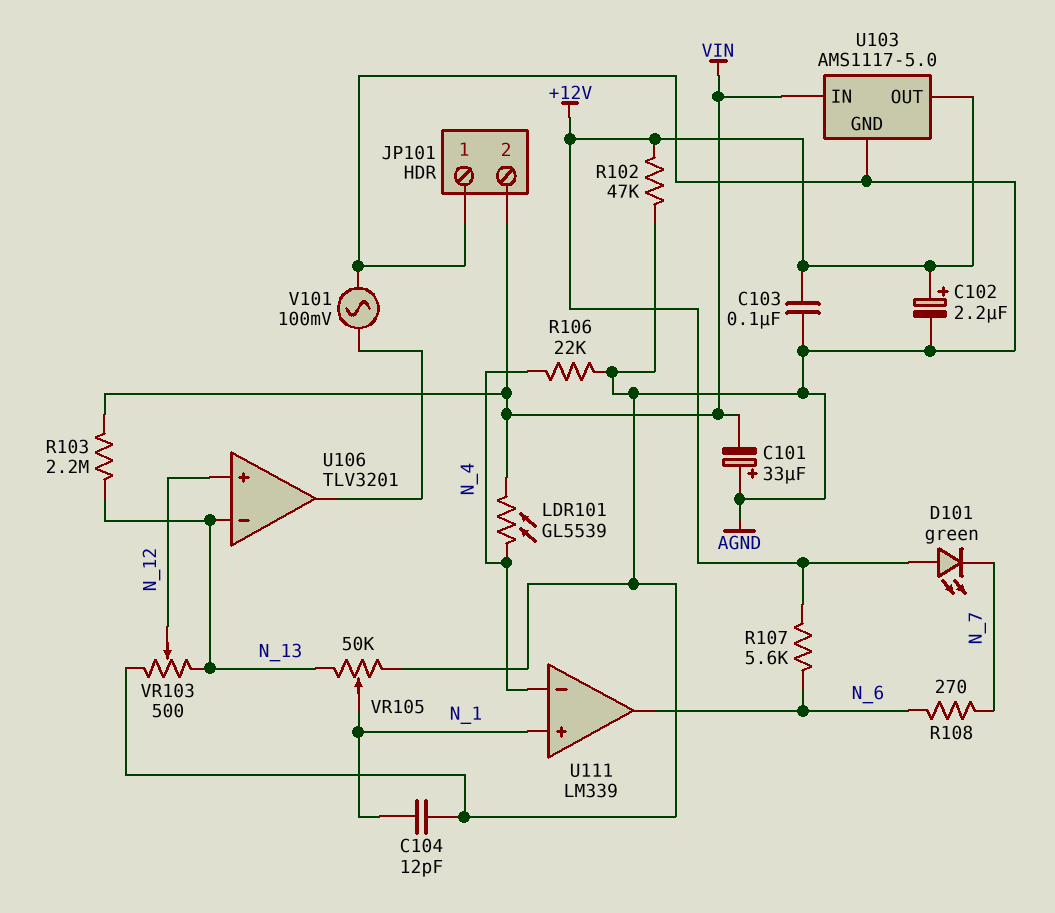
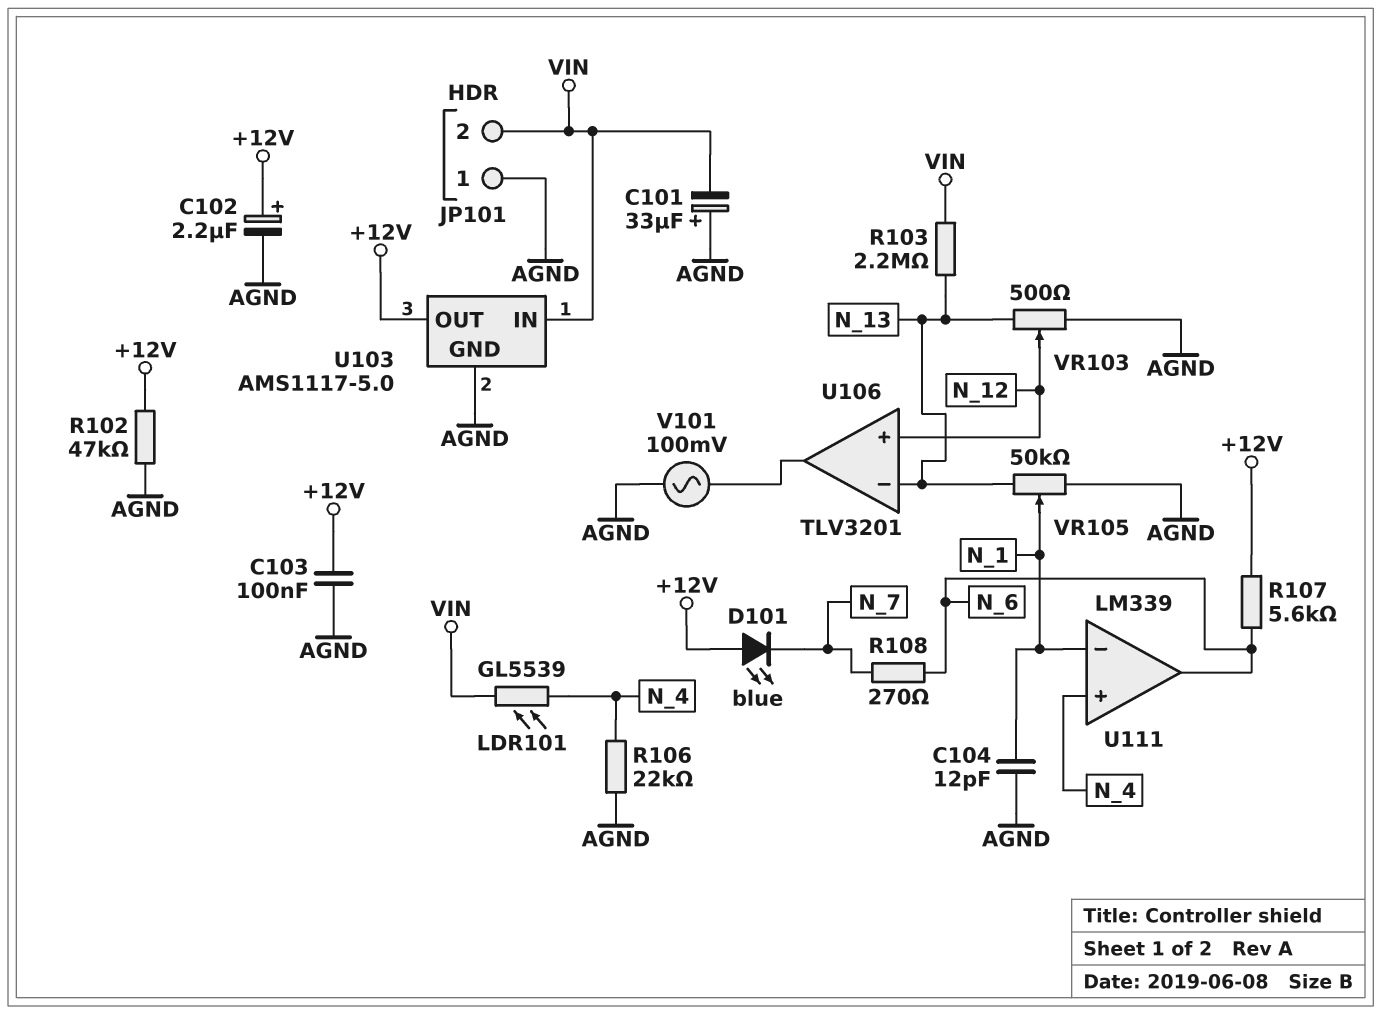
D101: LED green (A +12V, K N_7) -> LED blue (A +12V, K N_7)
U111 pin in+: N_1 -> N_4
U111 pin in-: N_4 -> N_1

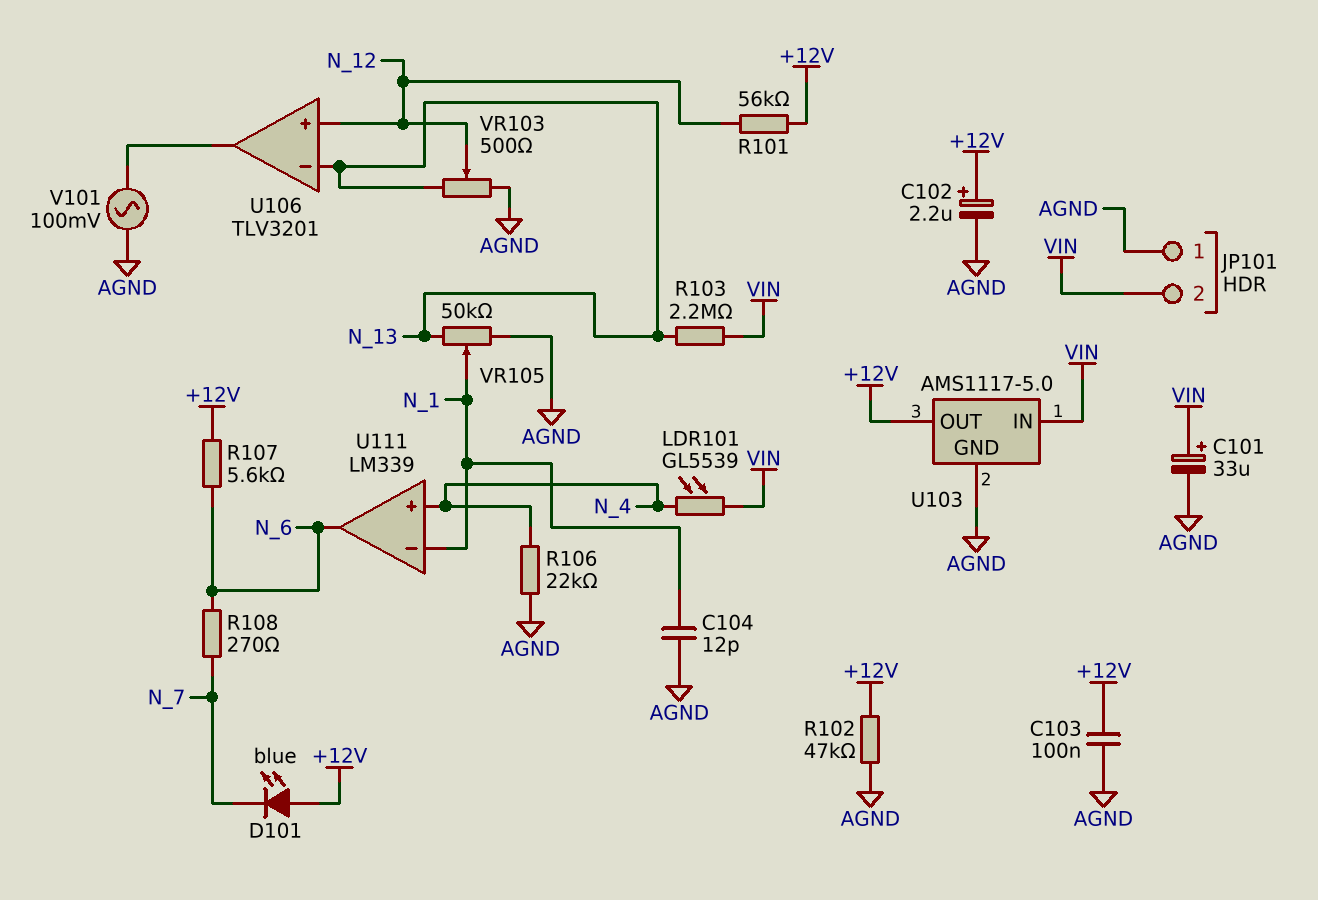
C101: 33uF (plus AGND, minus VIN) -> 33uF (plus VIN, minus AGND)
R101: none -> 56k (+12V, N_12)

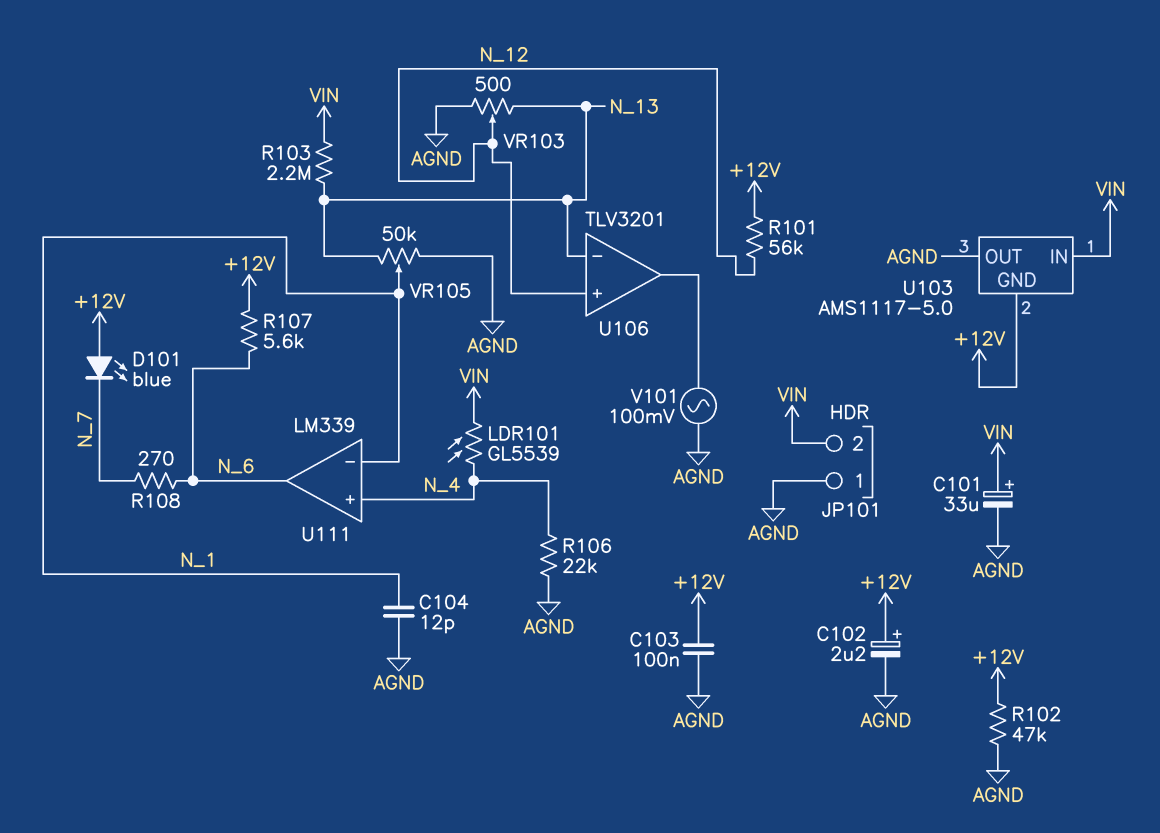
U103 pin GND: AGND -> +12V
U103 pin OUT: +12V -> AGND

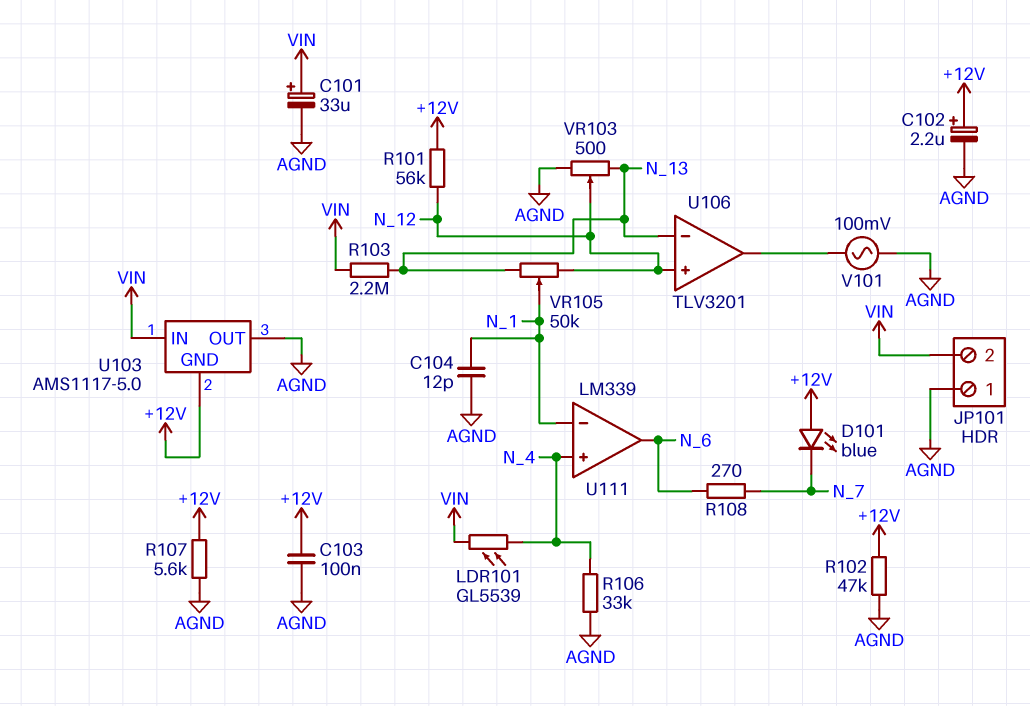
R106: 22k (AGND, N_4) -> 33k (AGND, N_4)
R107: 5.6k (+12V, N_6) -> 5.6k (+12V, AGND)
VR105: 50k (AGND, N_13, wiper N_1) -> 50k (N_12, N_13, wiper N_1)

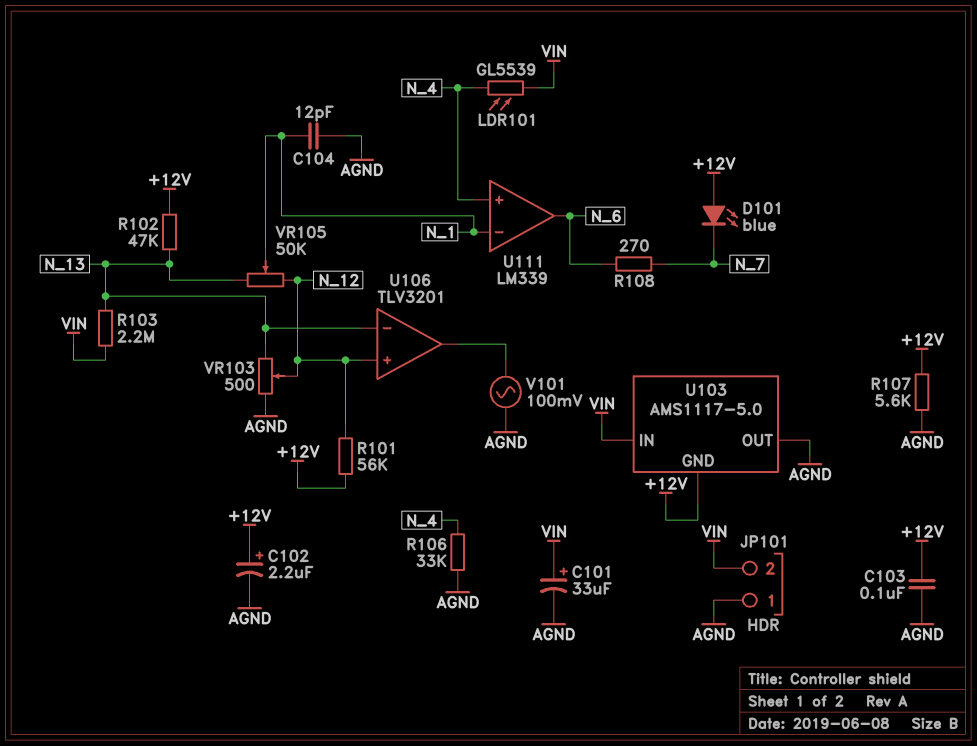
R102: 47k (+12V, AGND) -> 47k (+12V, N_13)

